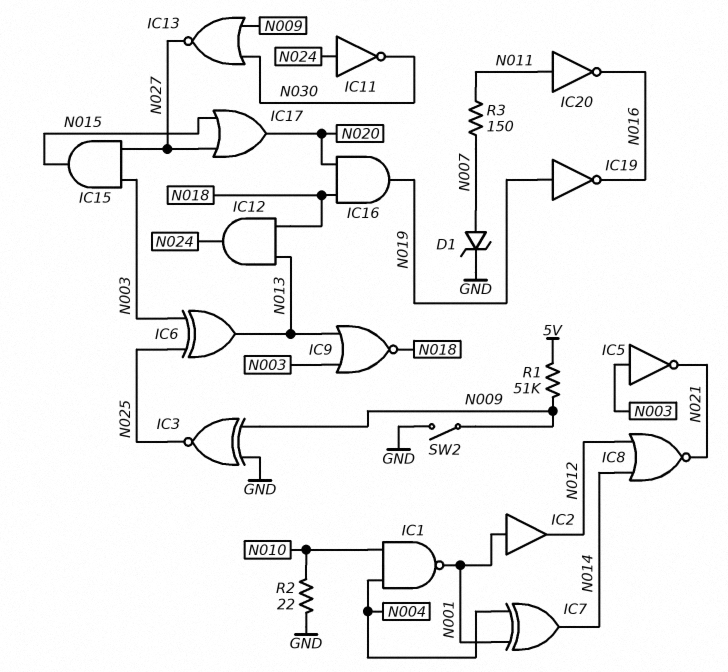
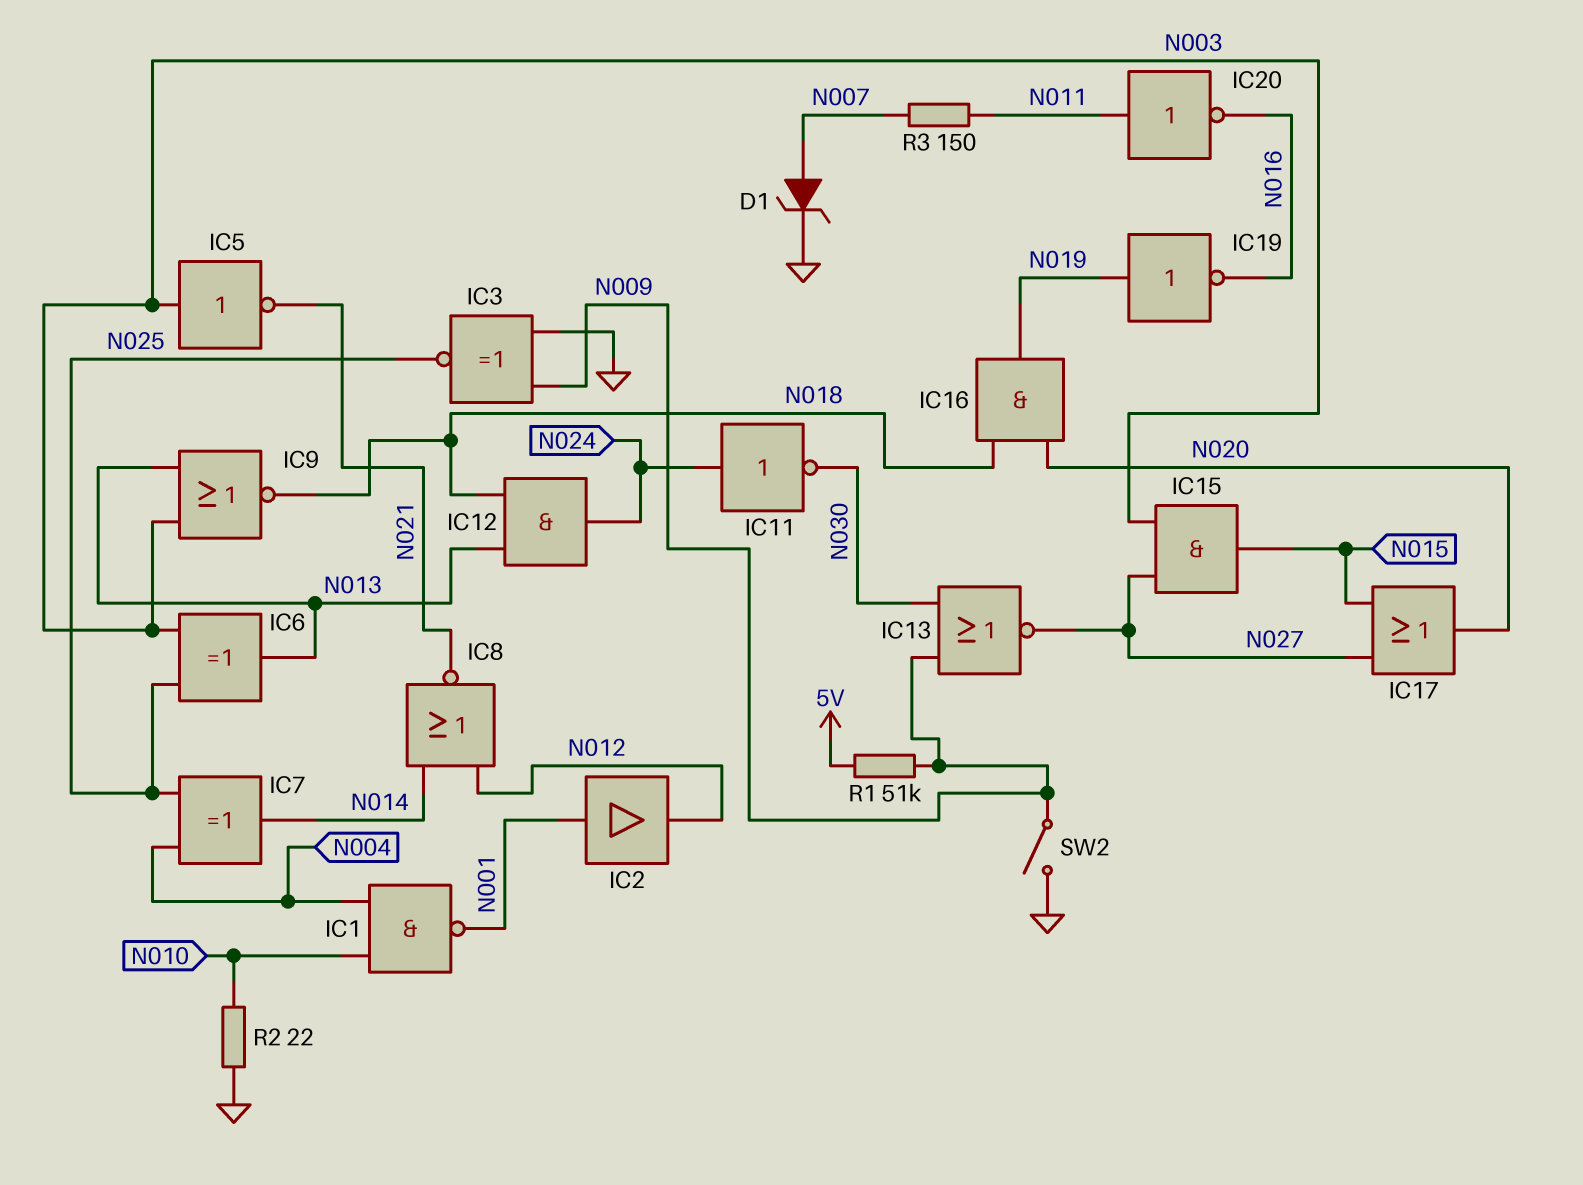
IC7: XOR (in N001, in N004, out N014) -> XOR (in N004, in N025, out N014)

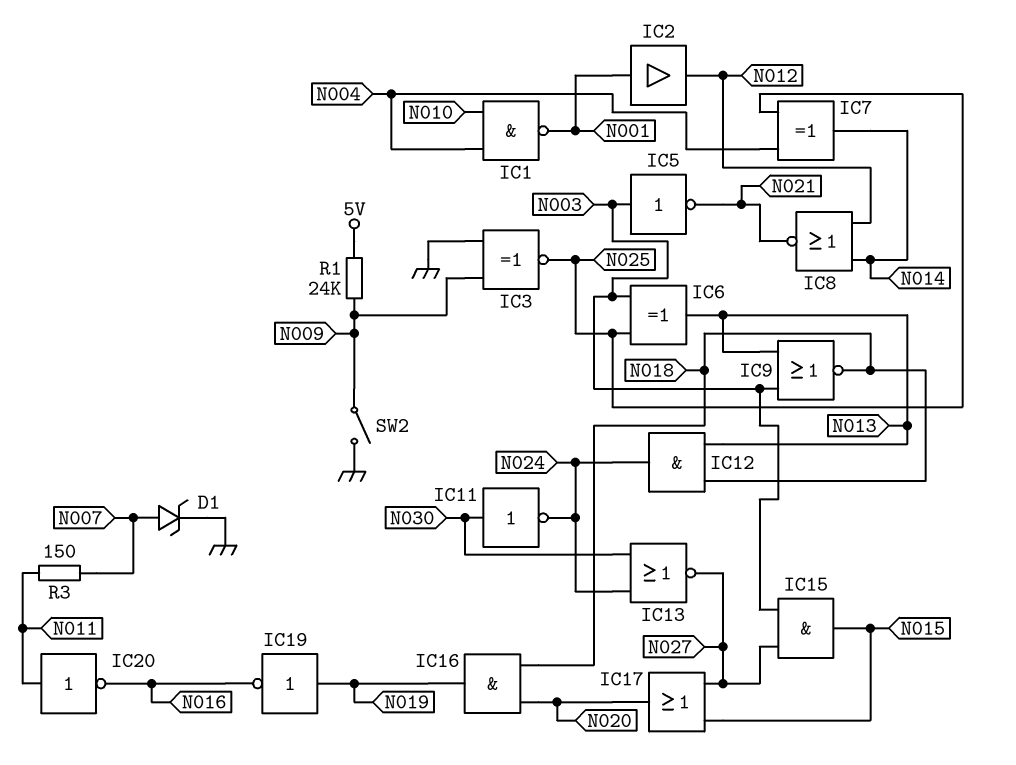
IC11: NOT (in N024, out N030) -> NOT (in N030, out N024)
IC13: NOR (in N009, in N030, out N027) -> NOR (in N024, in N030, out N027)
R1: 51k (5V, N009) -> 24k (5V, N009)
R2: 22 (GND, N010) -> none

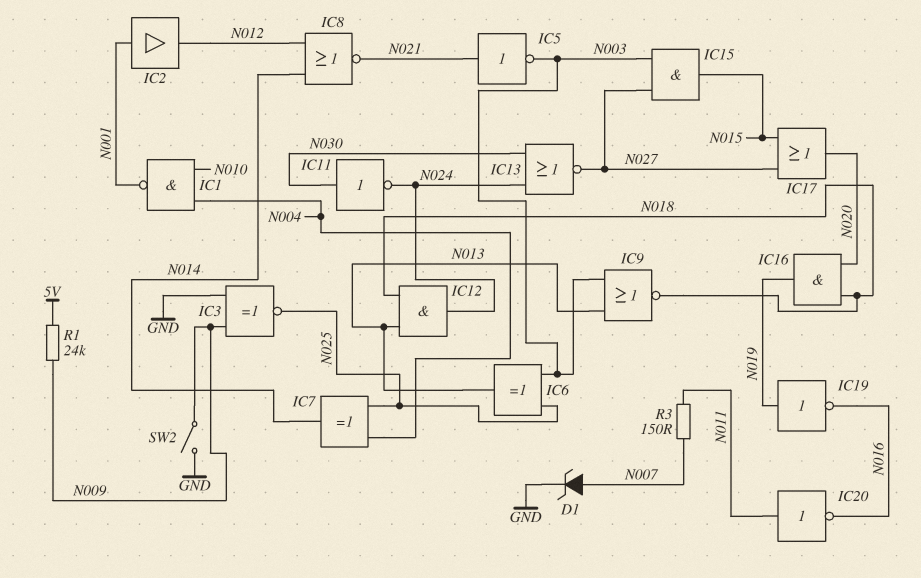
IC5: NOT (in N003, out N021) -> NOT (in N021, out N003)

